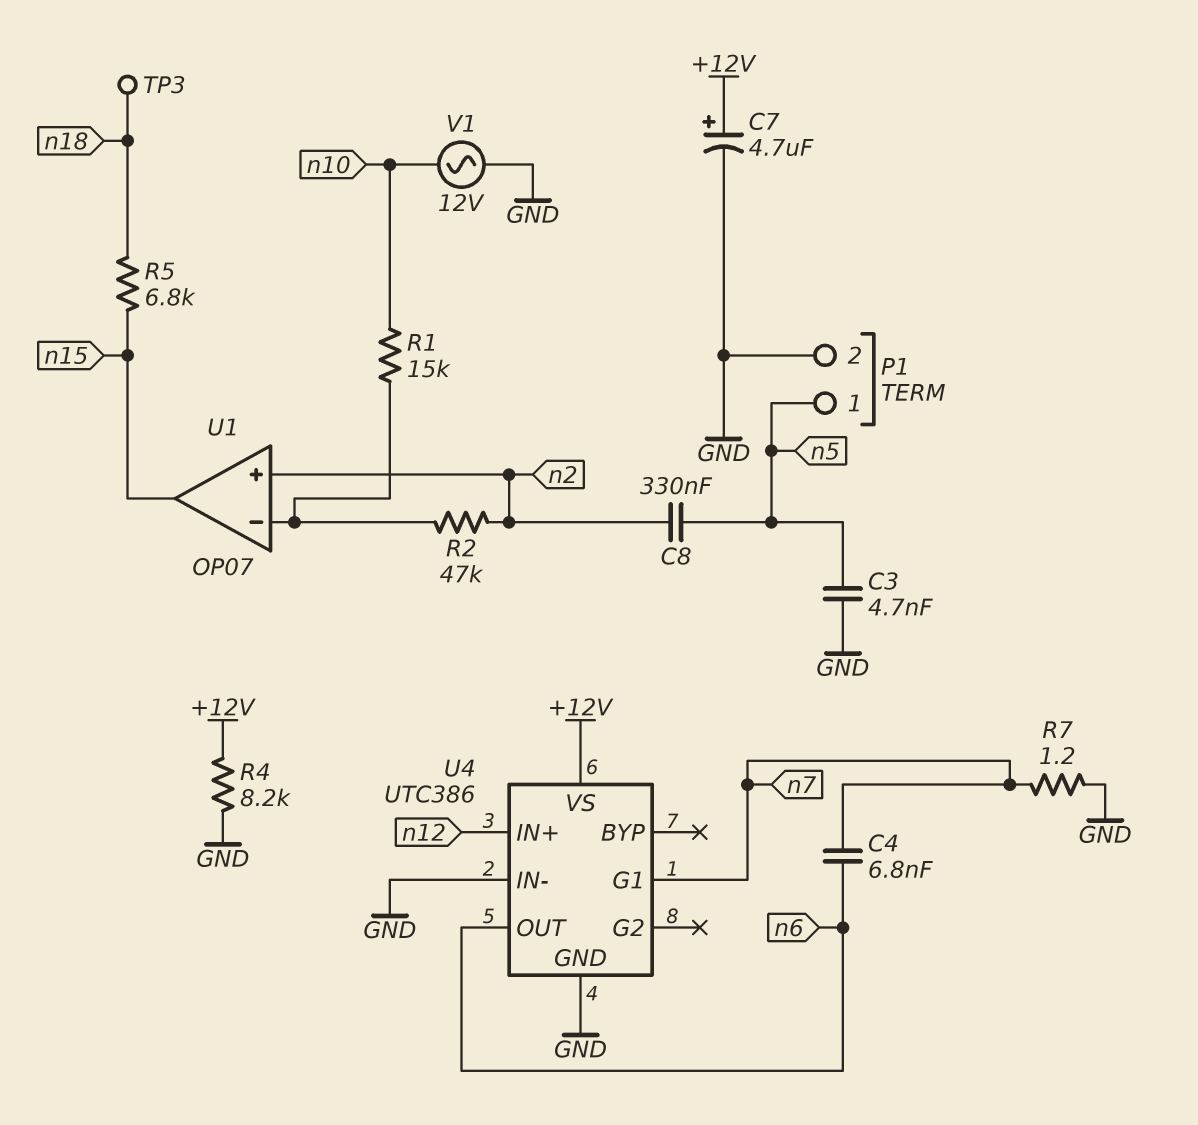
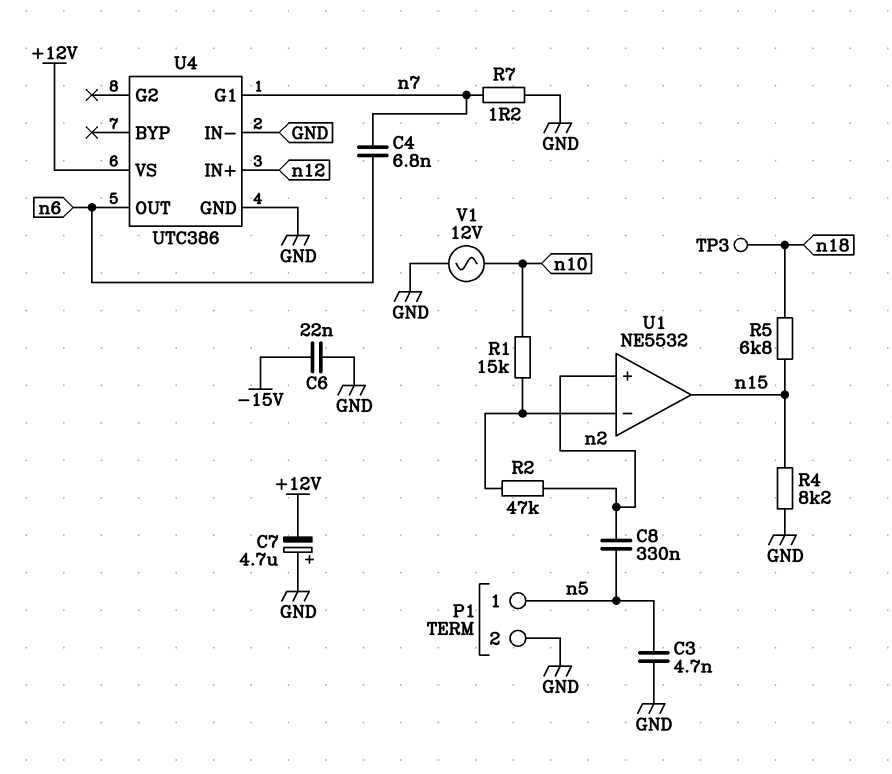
C6: none -> 22nF (-15V, GND)
C7: 4.7uF (plus +12V, minus GND) -> 4.7uF (plus GND, minus +12V)
R4: 8.2k (+12V, GND) -> 8.2k (GND, n15)
U1: OP07 -> NE5532

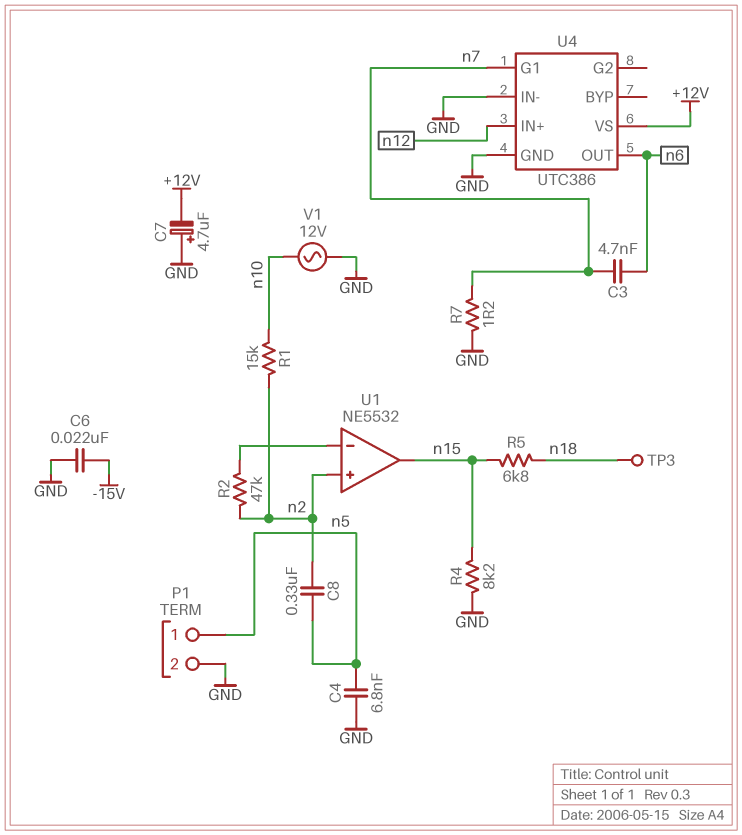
C3: 4.7nF (GND, n5) -> 4.7nF (n6, n7)
C4: 6.8nF (n6, n7) -> 6.8nF (GND, n5)
R1: 15k (U1/in-, n10) -> 15k (n2, n10)

